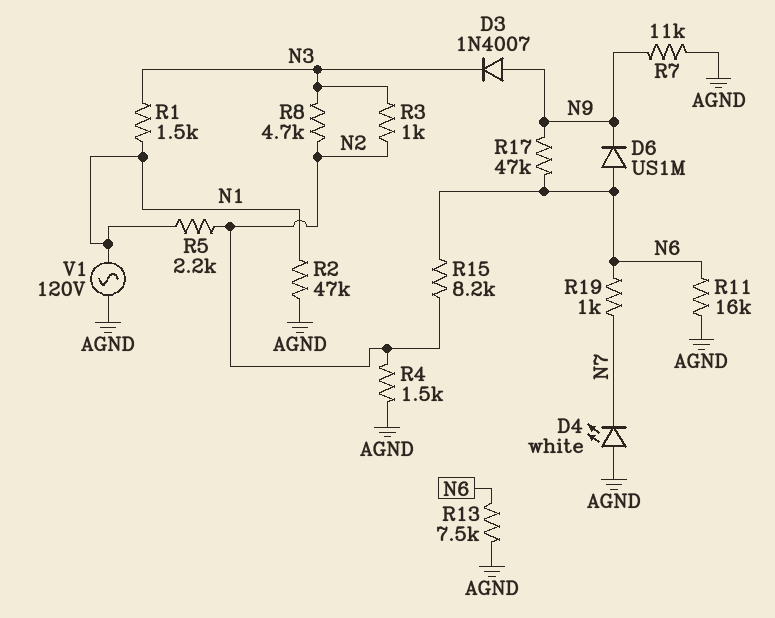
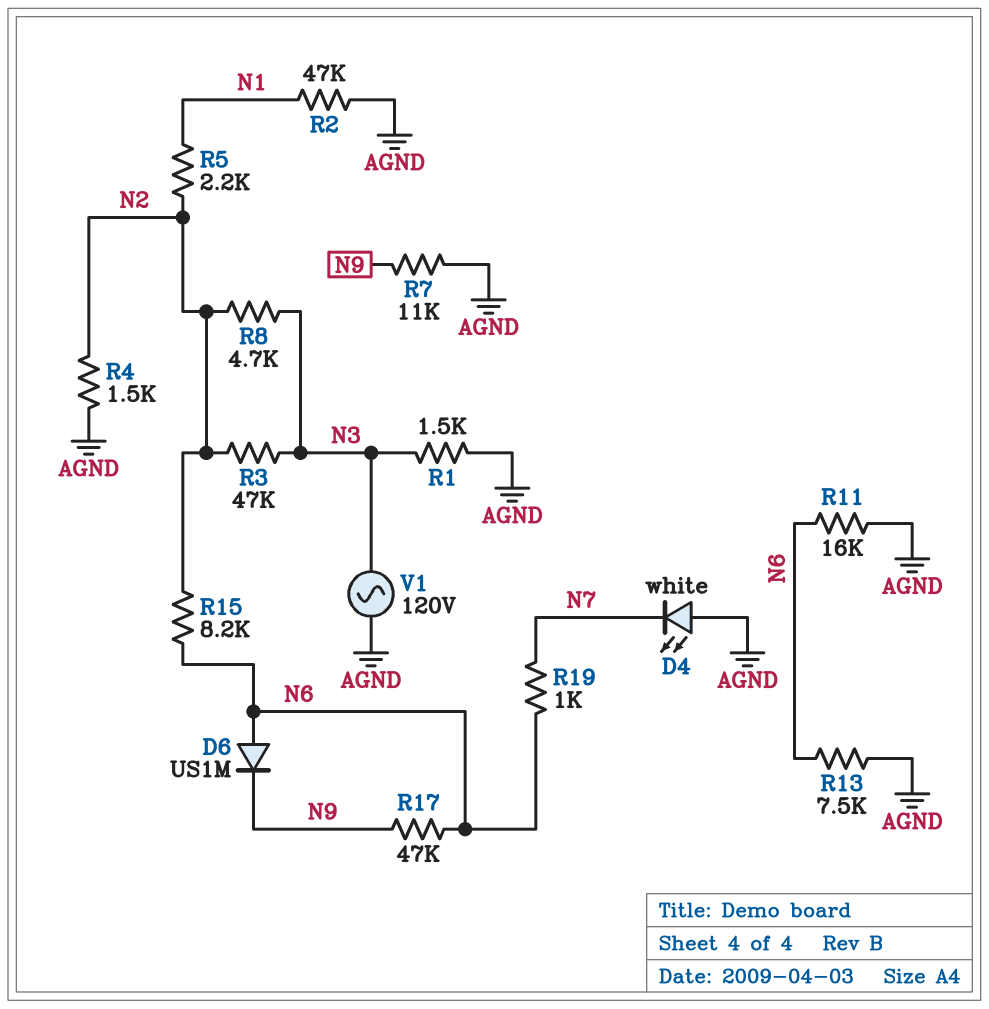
D3: diode 1N4007 (A N9, K N3) -> none
R1: 1.5k (N1, N3) -> 1.5k (AGND, N3)
R3: 1k (N2, N3) -> 47k (N2, N3)
V1: AC 120V (AGND, N1) -> AC 120V (AGND, N3)

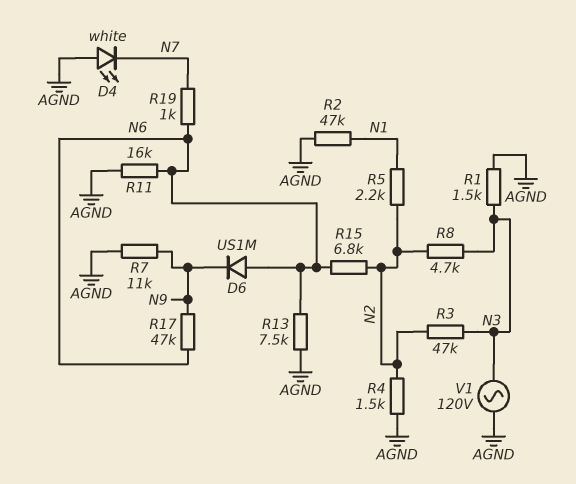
R15: 8.2k (N2, N6) -> 6.8k (N2, N6)

